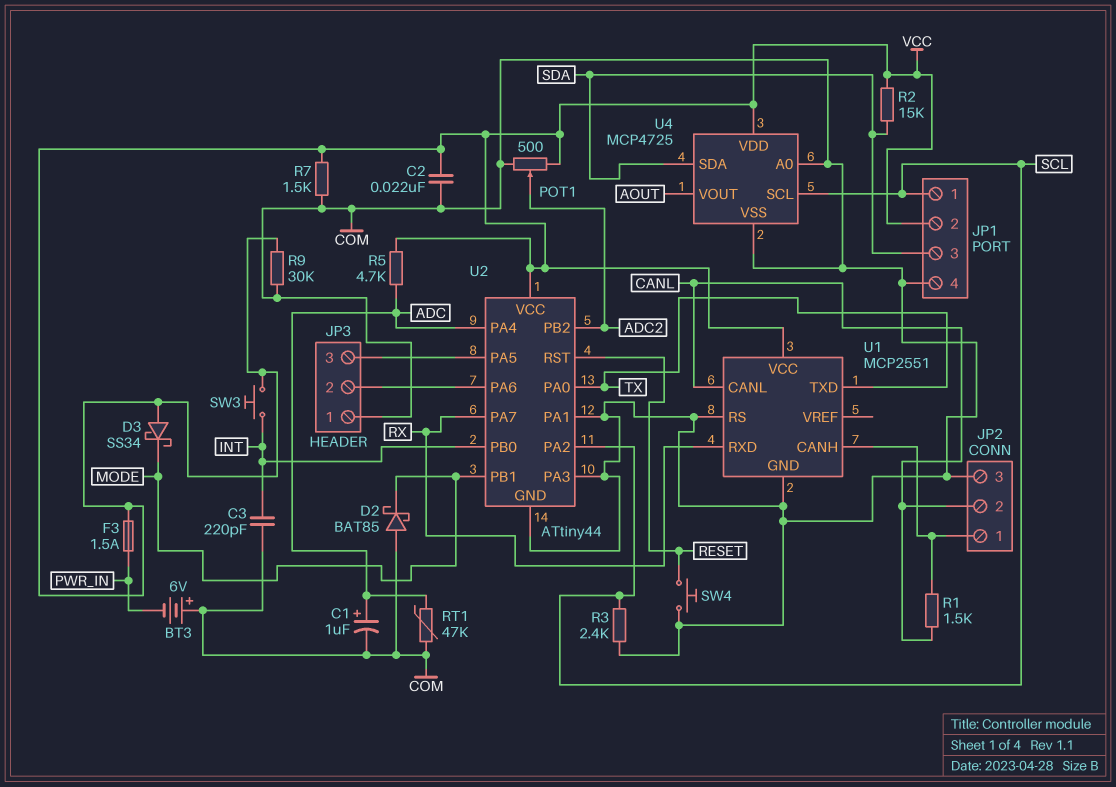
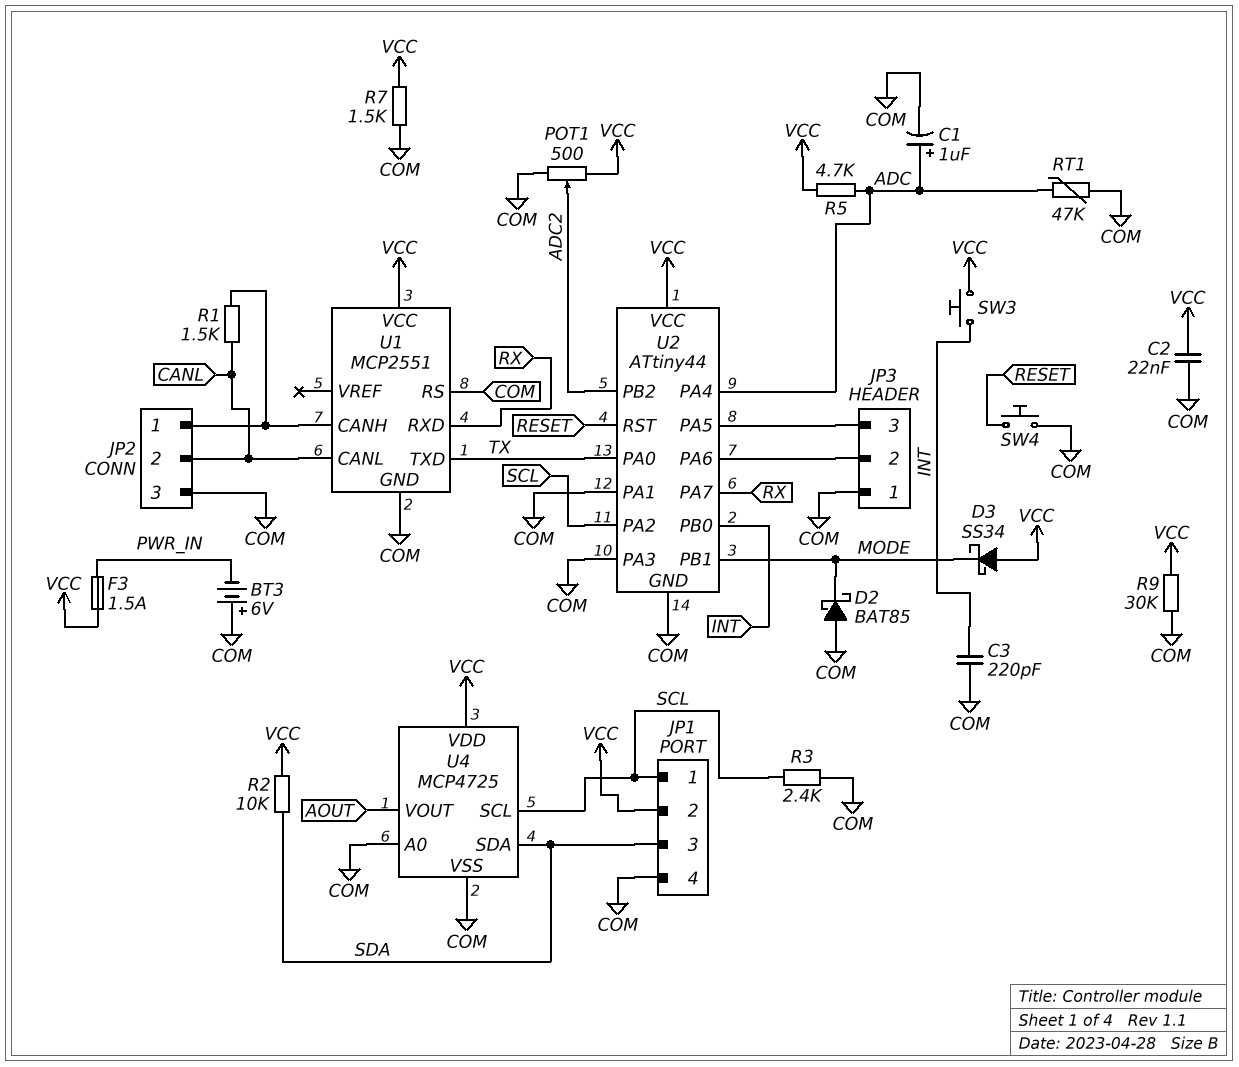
R2: 15k (SDA, VCC) -> 10k (SDA, VCC)

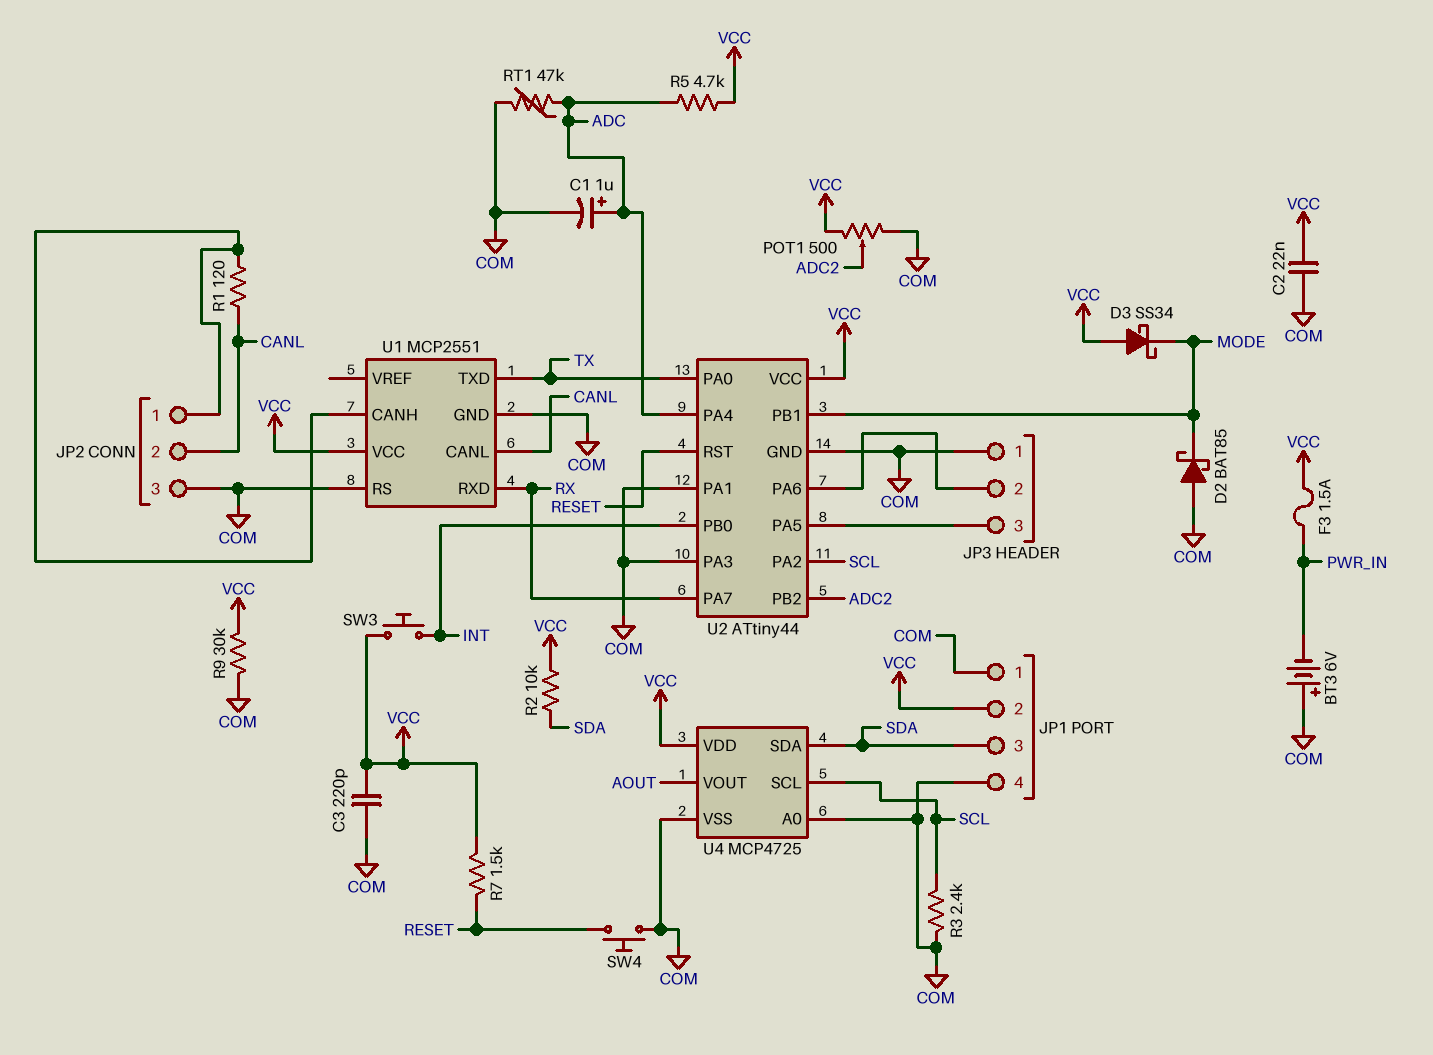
C3: 220pF (COM, INT) -> 220pF (COM, VCC)
JP1 pin 1: SCL -> COM
R1: 1.5k (CANL, JP2/1) -> 120 (CANL, JP2/1)
R7: 1.5k (COM, VCC) -> 1.5k (RESET, VCC)

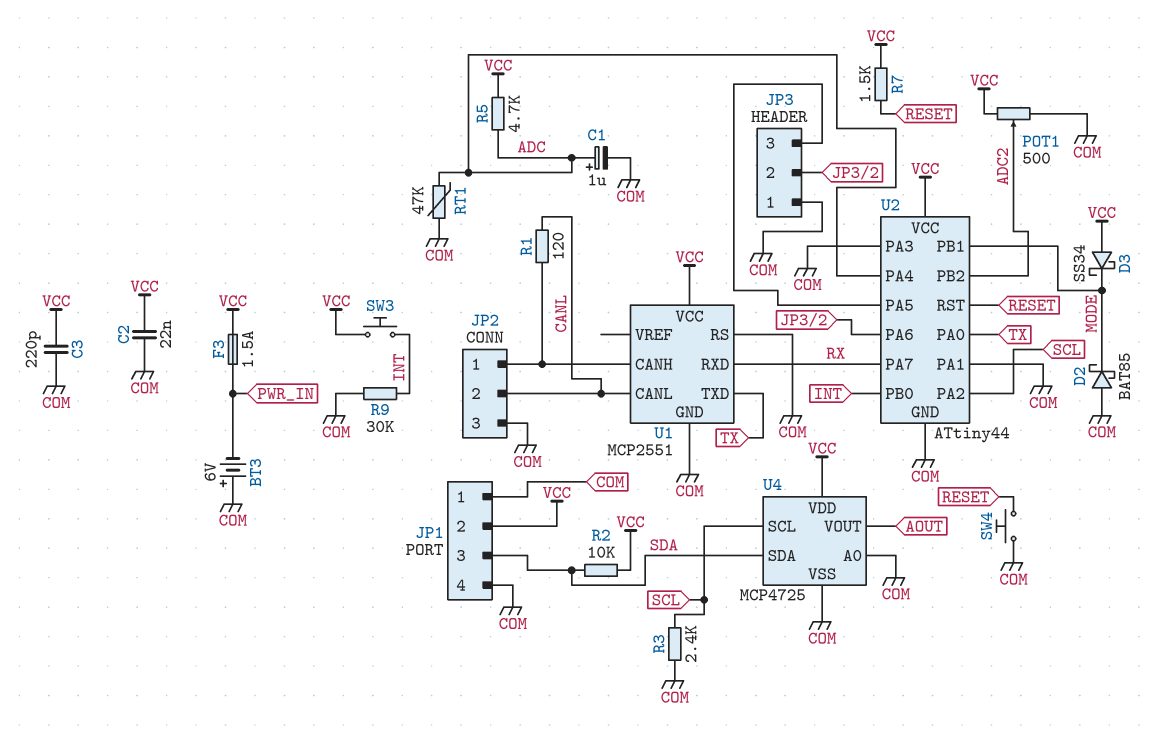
R9: 30k (COM, VCC) -> 30k (COM, INT)

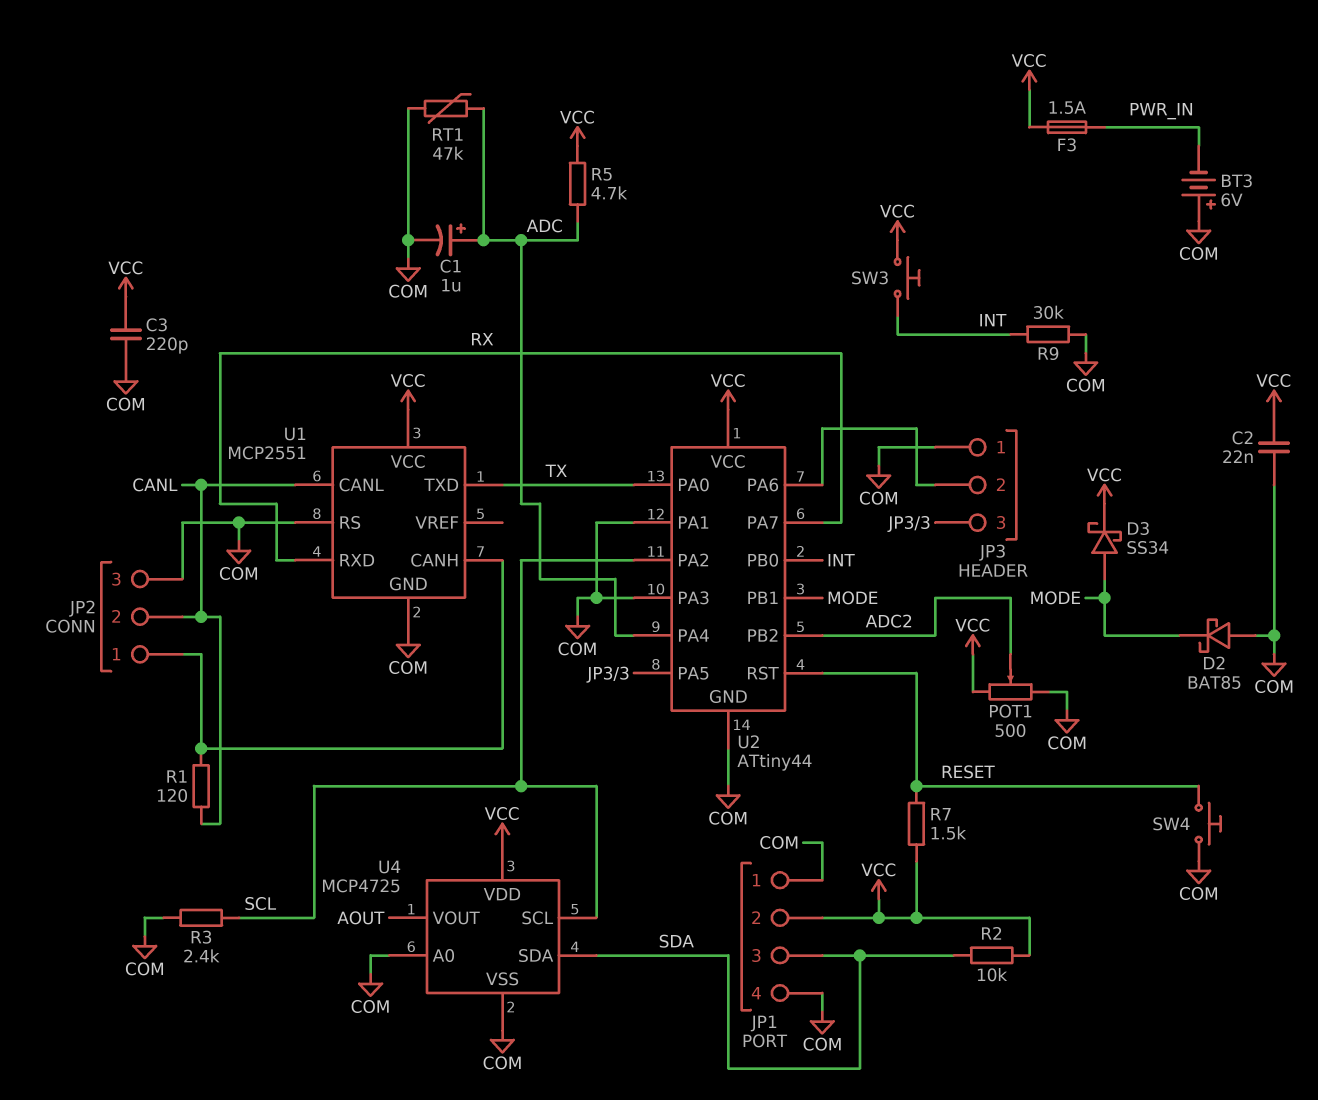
D3: schottky SS34 (A VCC, K MODE) -> schottky SS34 (A MODE, K VCC)

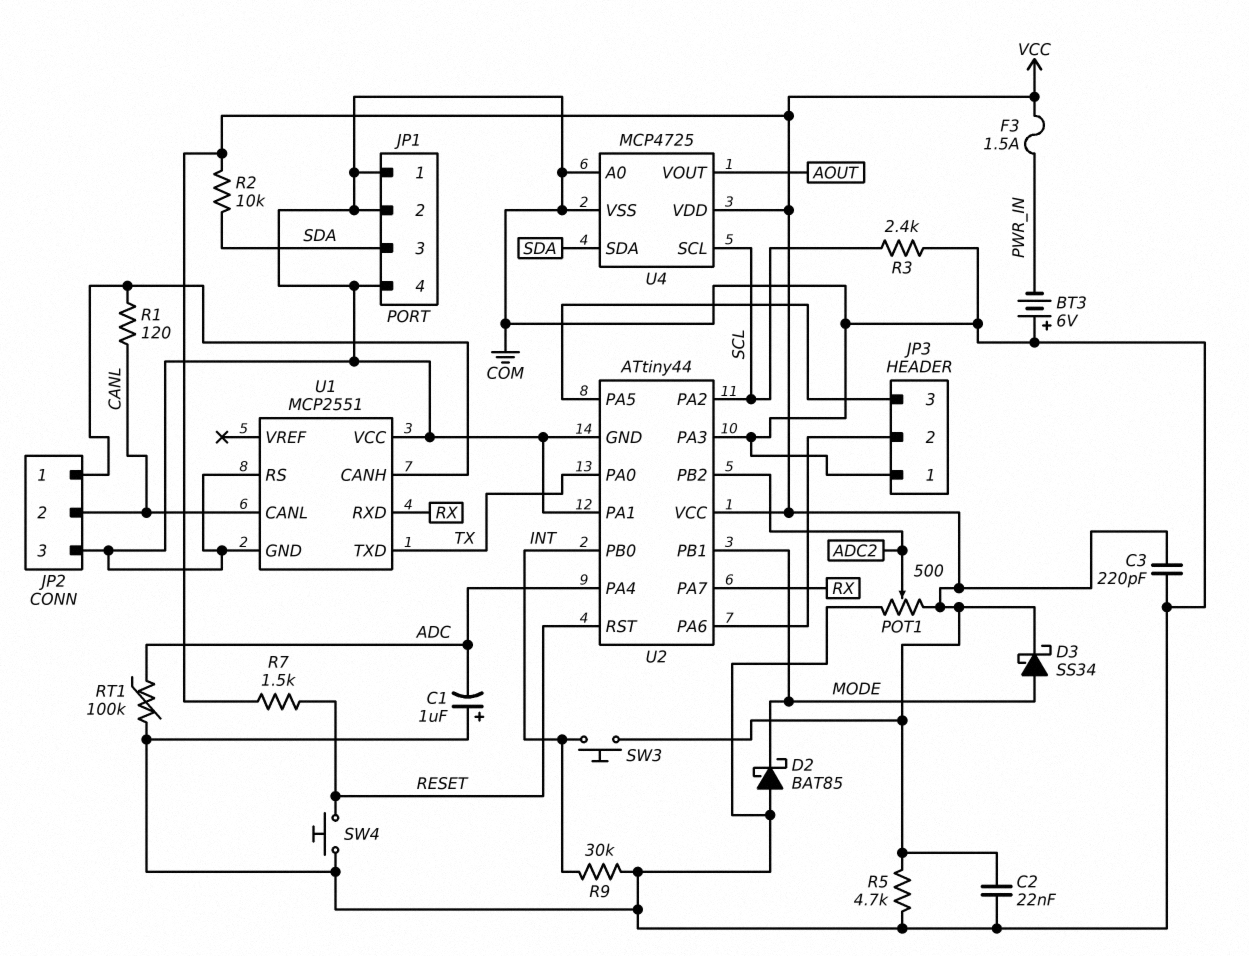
C1: 1uF (plus ADC, minus COM) -> 1uF (plus COM, minus ADC)
JP1 pin 2: VCC -> COM
R5: 4.7k (ADC, VCC) -> 4.7k (COM, VCC)
RT1: 47k (ADC, COM) -> 100k (ADC, COM)
U1 pin VCC: VCC -> COM

